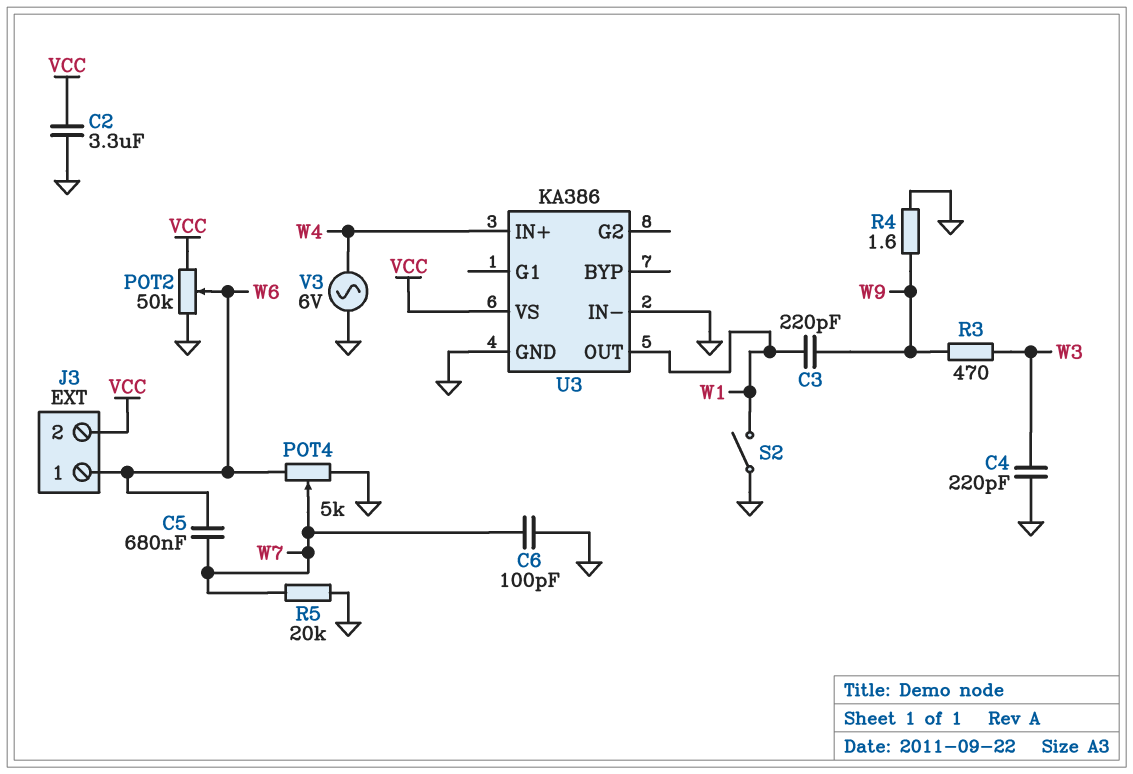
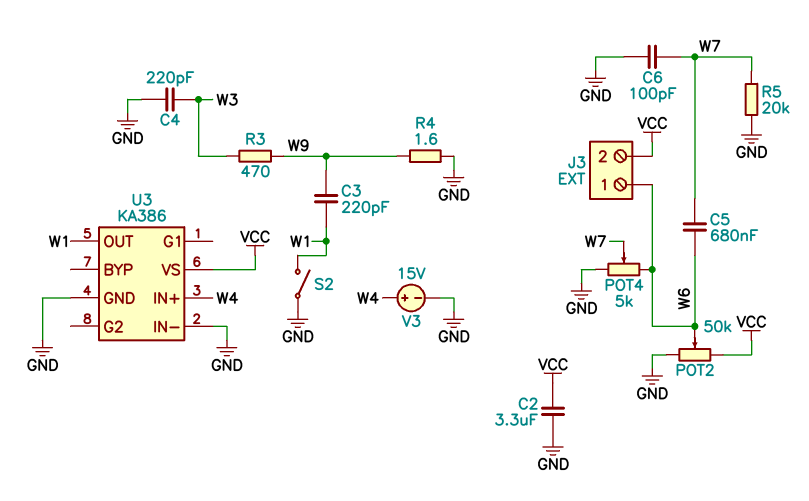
V3: AC 6V (GND, W4) -> 15V (plus W4, minus GND)

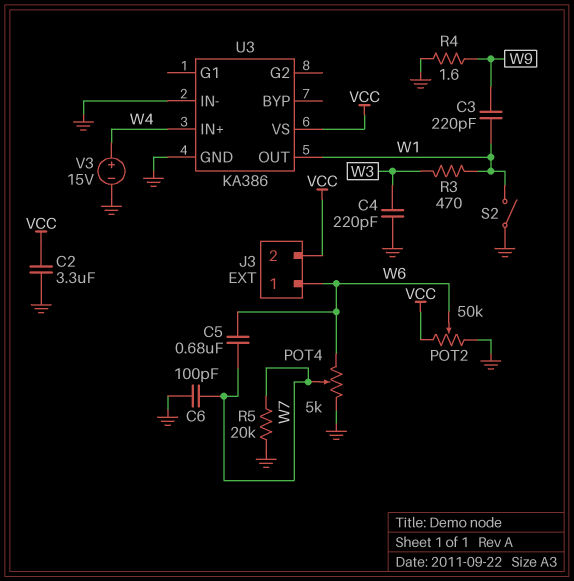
R3: 470 (W3, W9) -> 470 (W1, W3)

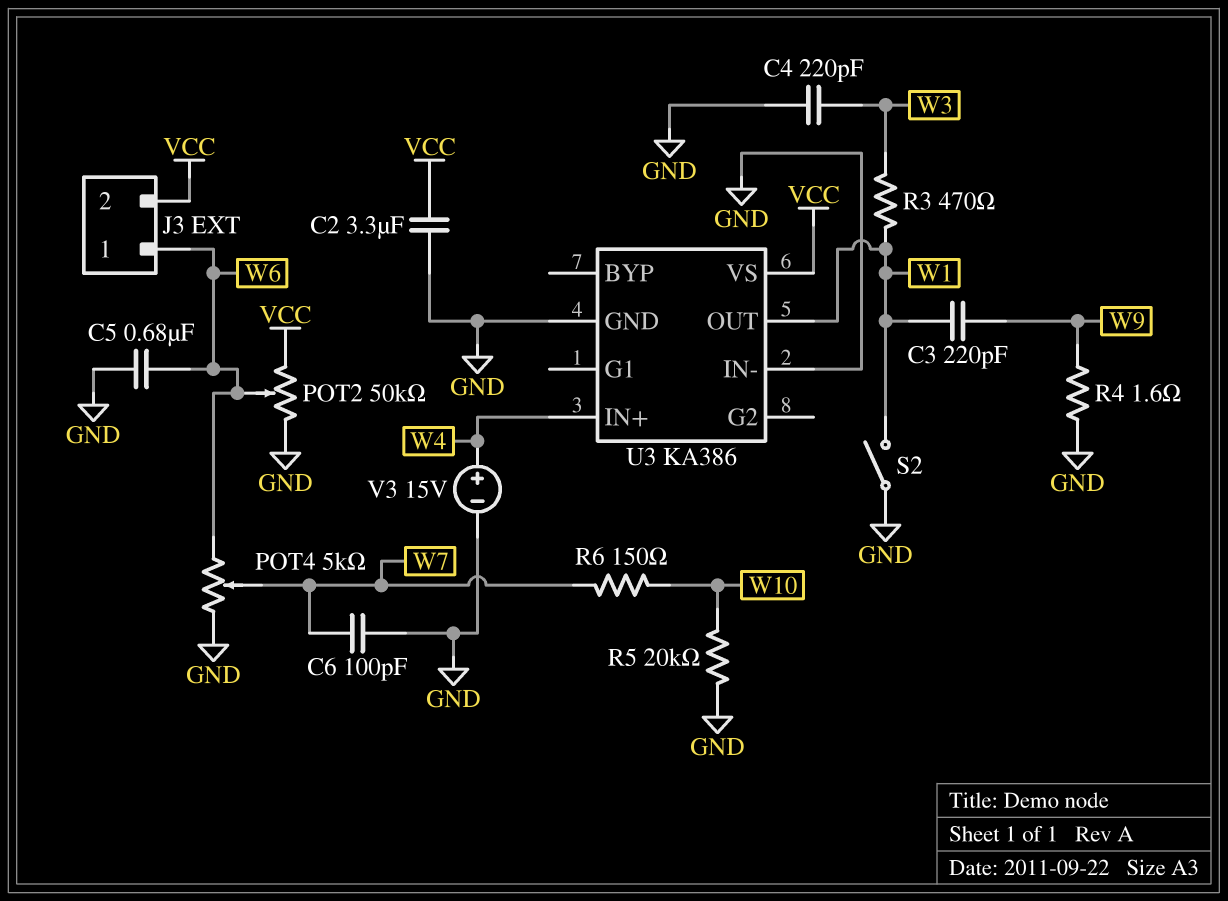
C5: 680nF (W6, W7) -> 680nF (GND, W6)
R5: 20k (GND, W7) -> 20k (GND, W10)
R6: none -> 150 (W7, W10)

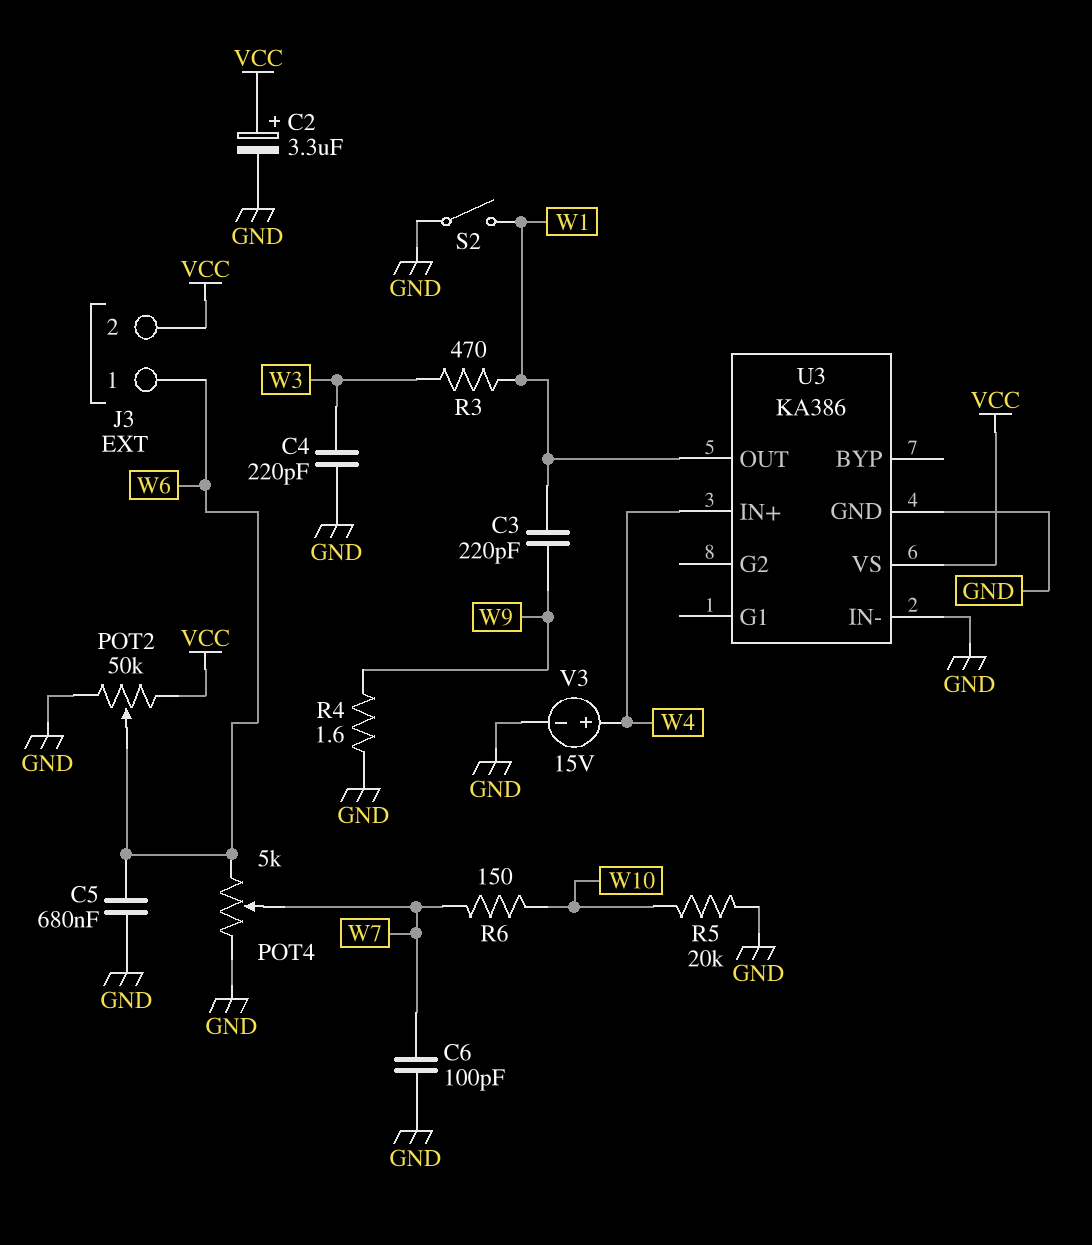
C2: 3.3uF (GND, VCC) -> 3.3uF (plus VCC, minus GND)

